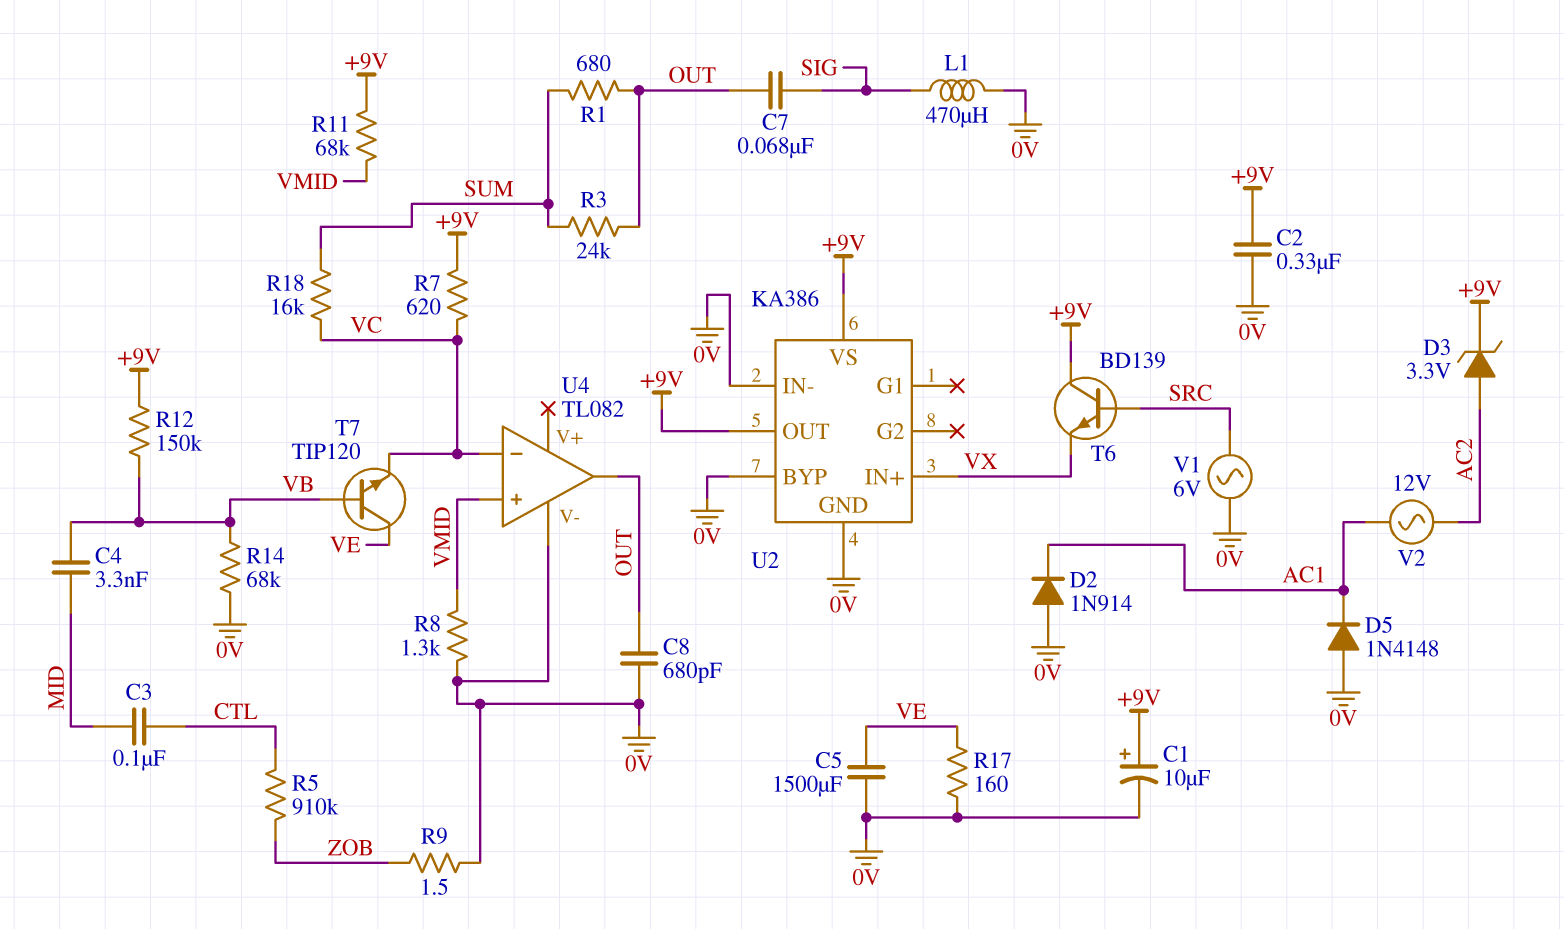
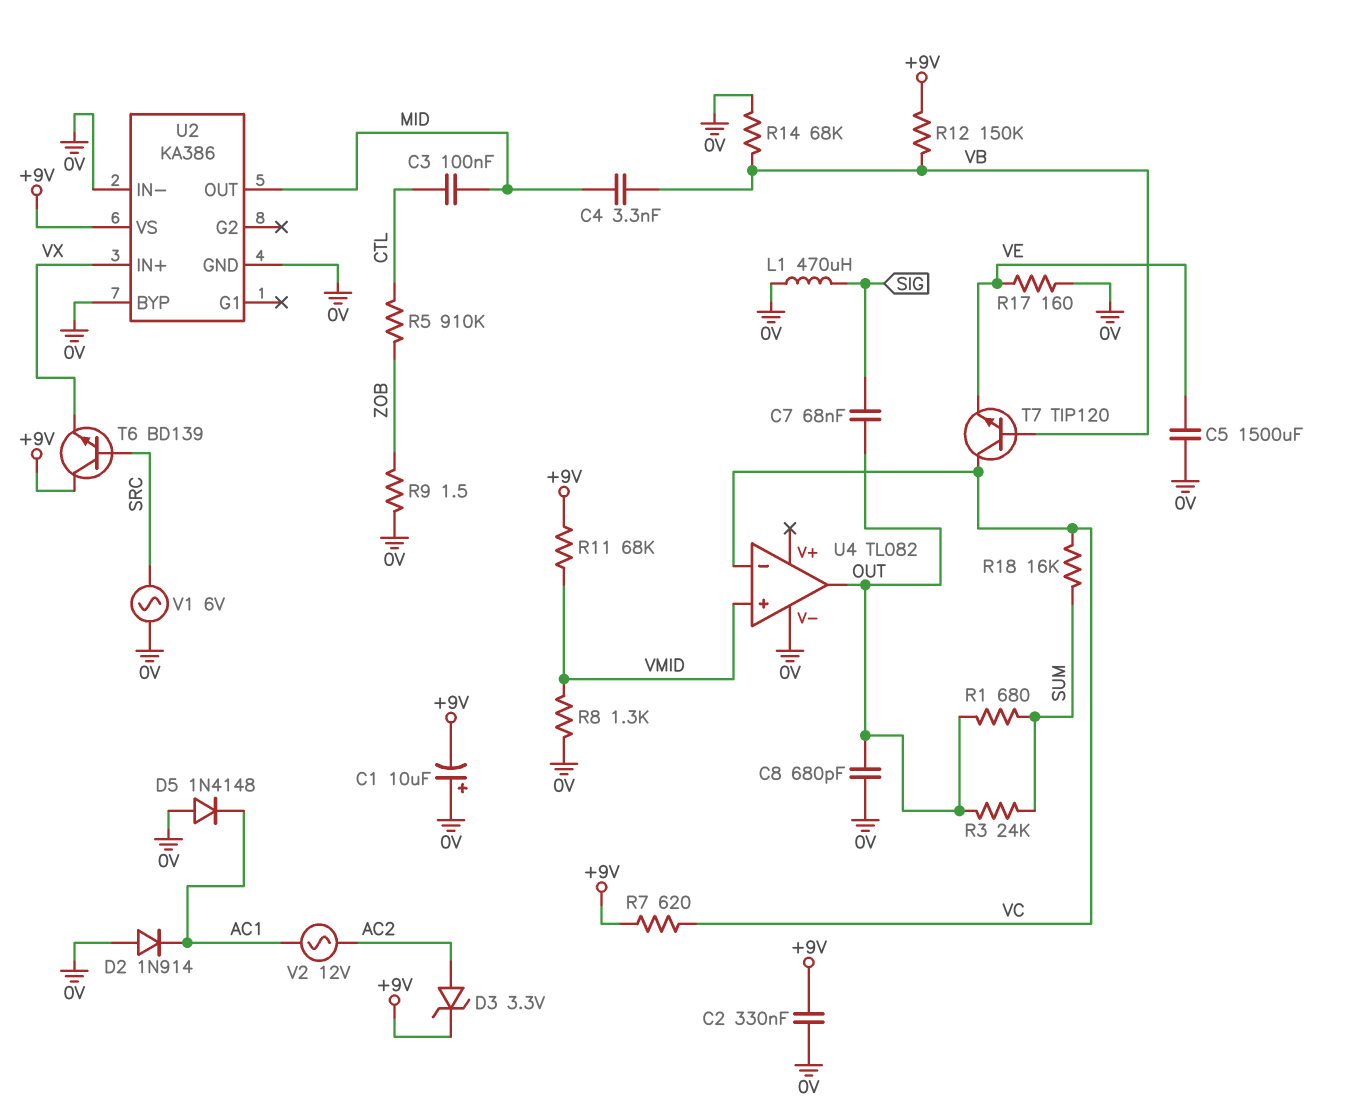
C1: 10uF (plus +9V, minus 0V) -> 10uF (plus 0V, minus +9V)
T7: NPN TIP120 (B VB, C VE, E VC) -> NPN TIP120 (B VB, C VC, E VE)
U2 pin OUT: +9V -> MID

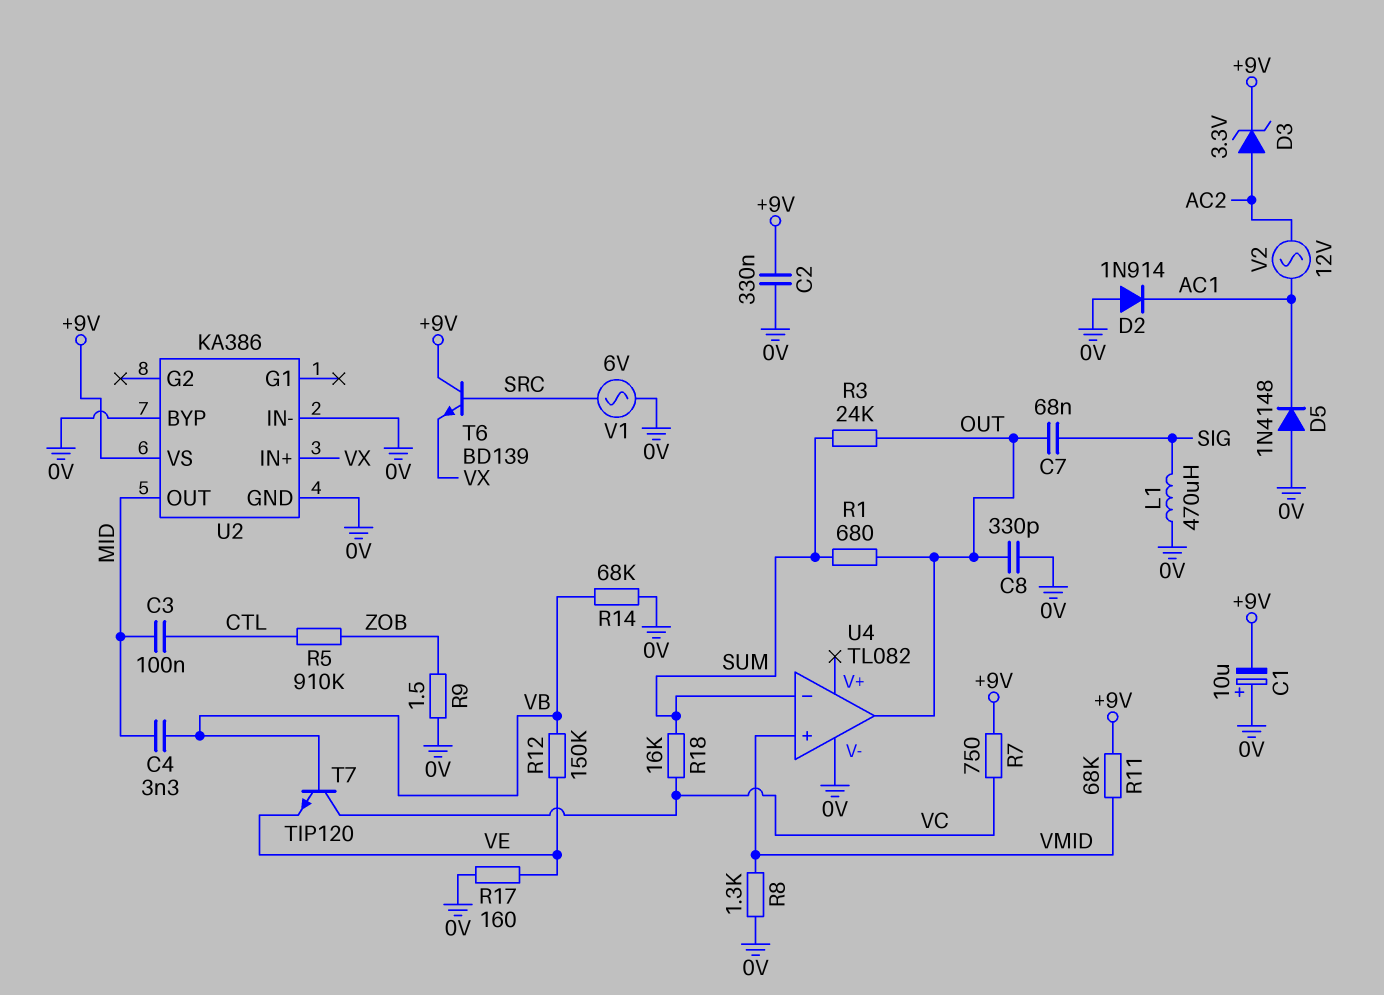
C5: 1500uF (0V, VE) -> none
C8: 680pF (0V, OUT) -> 330pF (0V, OUT)
R7: 620 (+9V, VC) -> 750 (+9V, VC)
R12: 150k (+9V, VB) -> 150k (VB, VE)
U4 pin in-: VC -> SUM

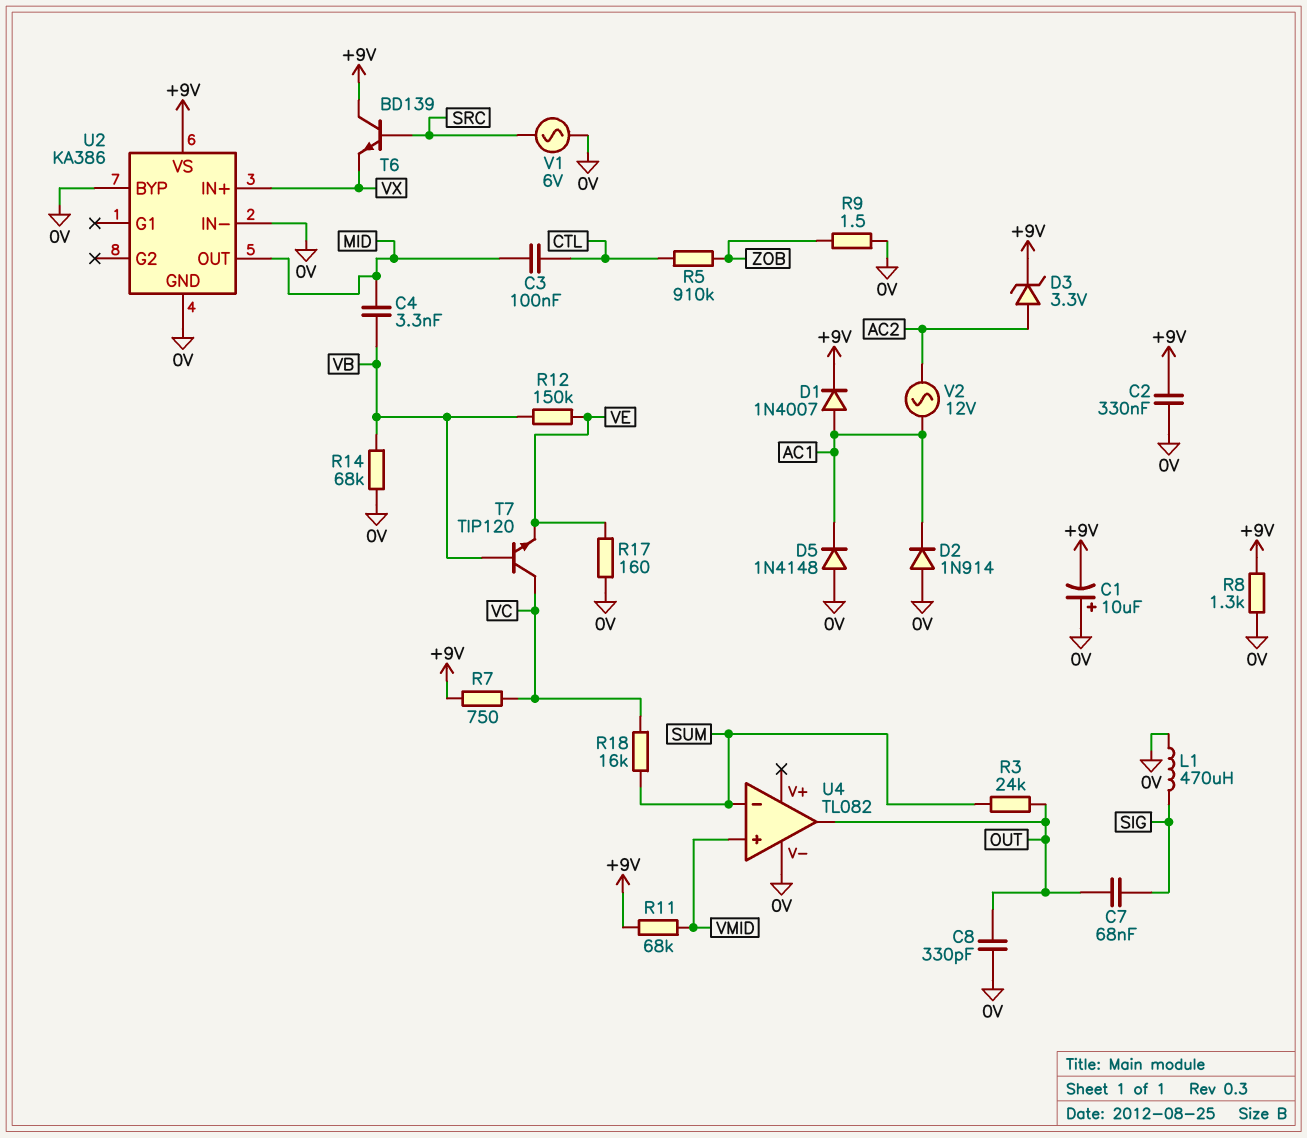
D1: none -> diode 1N4007 (A AC1, K +9V)
R1: 680 (OUT, SUM) -> none
R8: 1.3k (0V, VMID) -> 1.3k (+9V, 0V)

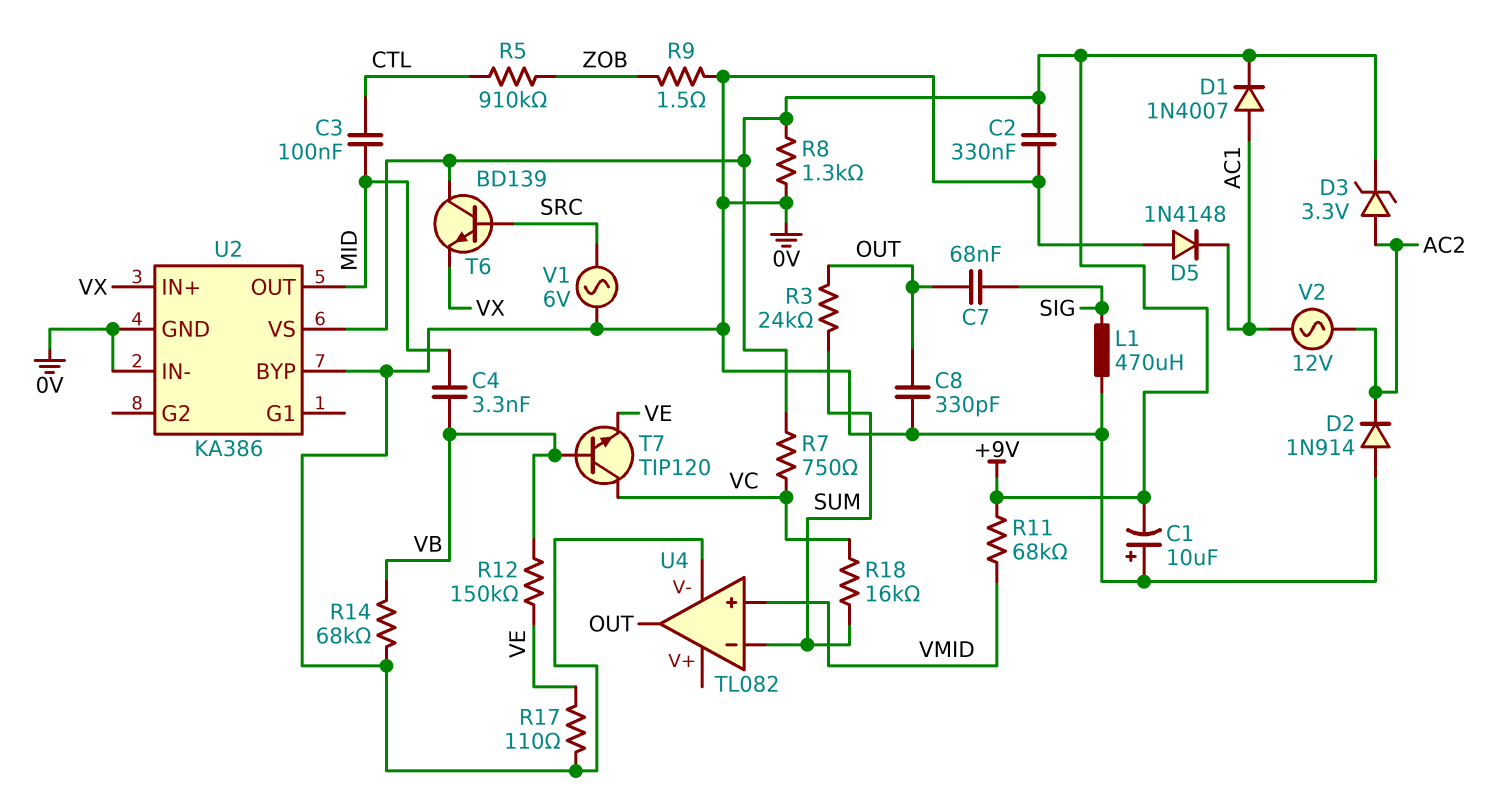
D2: diode 1N914 (A 0V, K AC1) -> diode 1N914 (A 0V, K AC2)
R17: 160 (0V, VE) -> 110 (0V, VE)

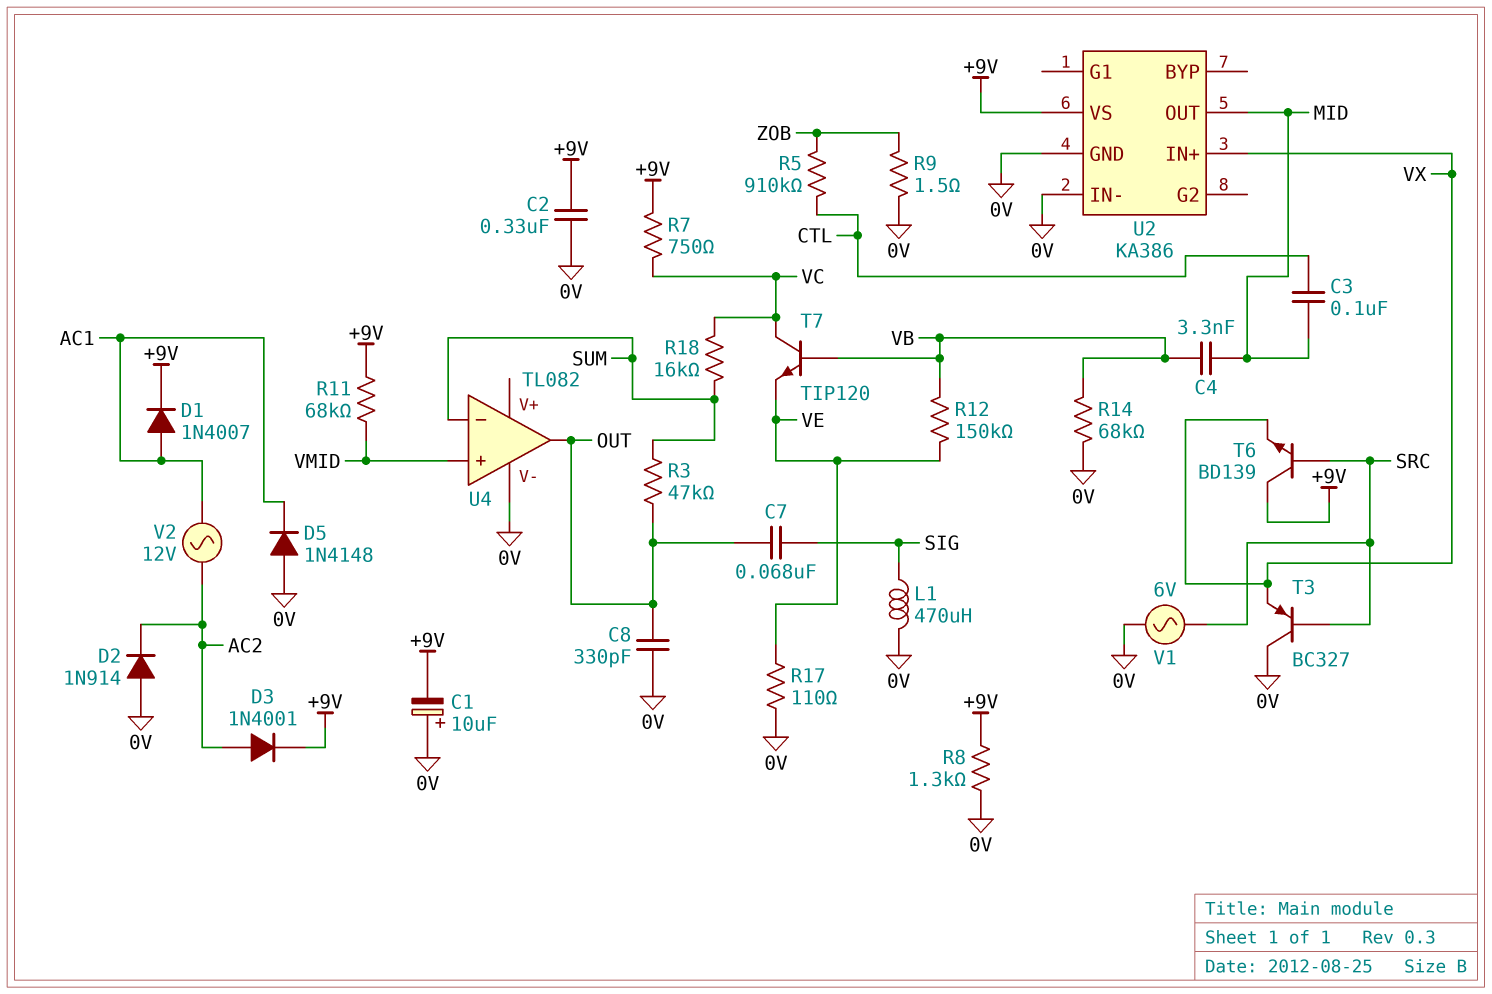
D3: zener 3.3V (A AC2, K +9V) -> diode 1N4001 (A AC2, K +9V)
R3: 24k (OUT, SUM) -> 47k (OUT, SUM)
T3: none -> PNP BC327 (B SRC, C 0V, E VX)
U2 pin BYP: 0V -> none

